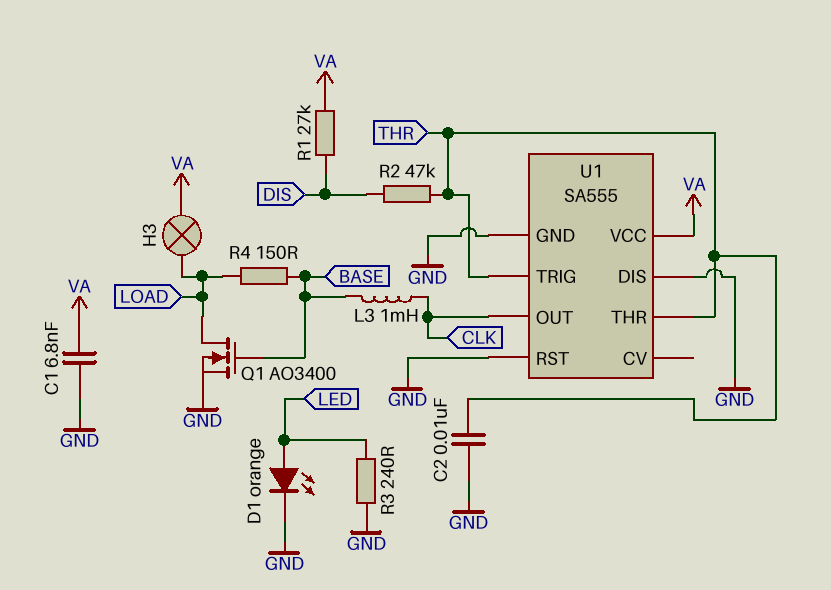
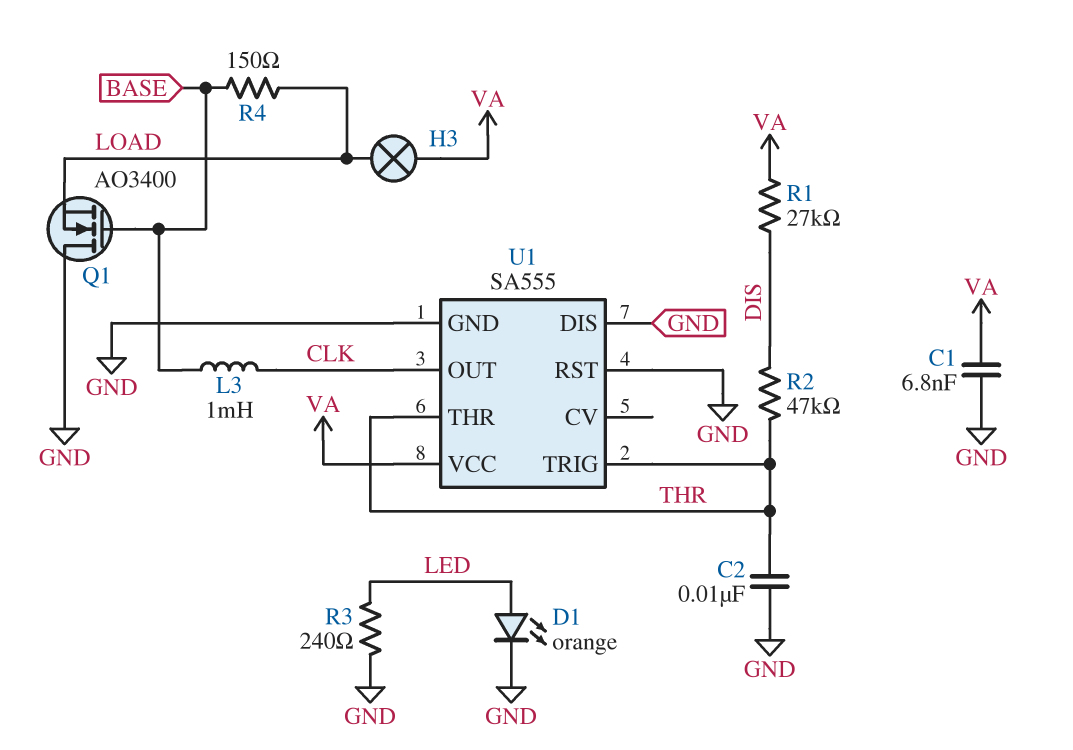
Q1: NMOS AO3400 (G BASE, D LOAD, S GND) -> NMOS AO3400 (G BASE, D GND, S LOAD)

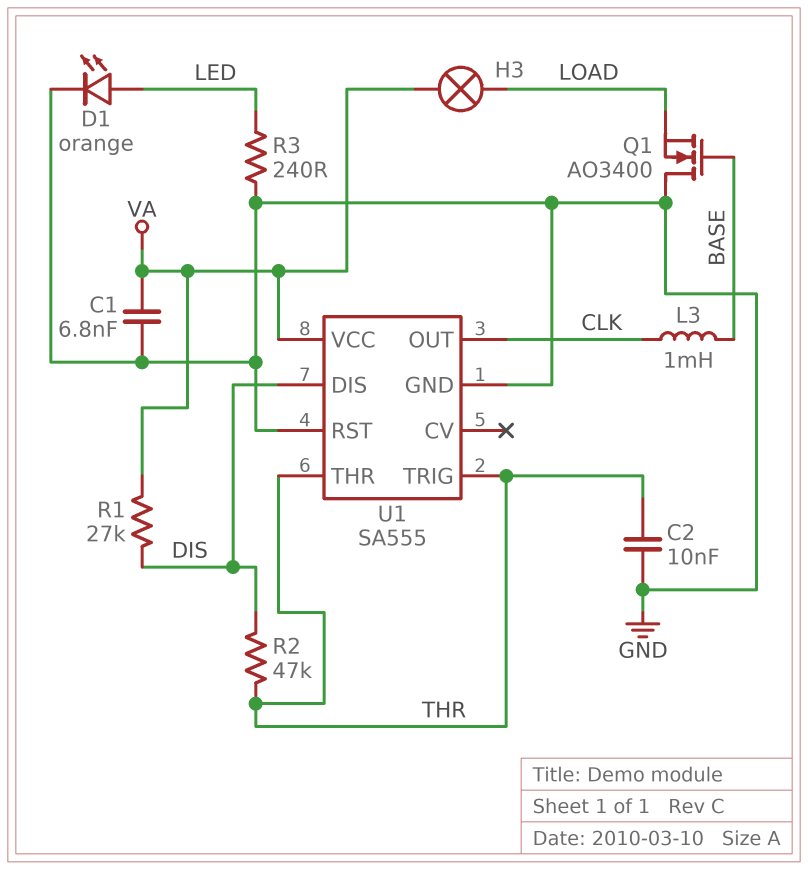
R4: 150 (BASE, LOAD) -> none
U1 pin DIS: GND -> DIS

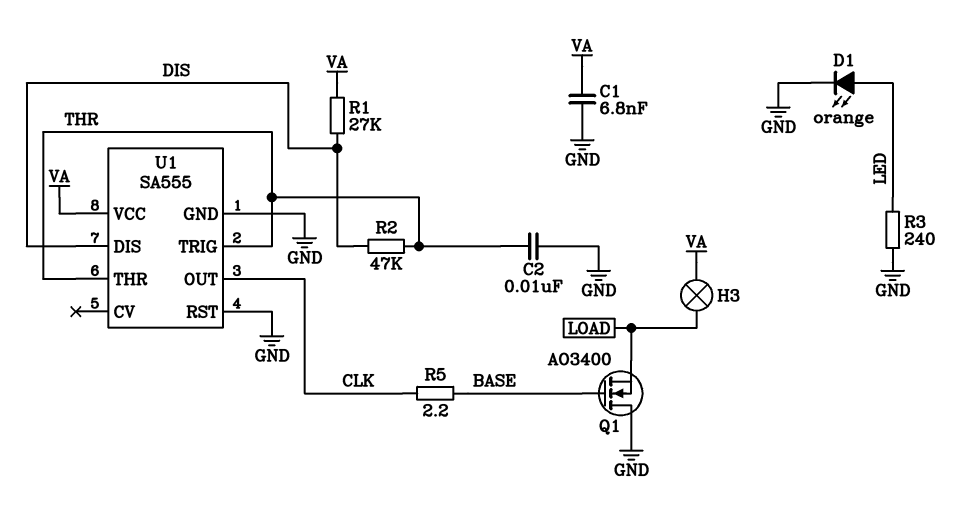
L3: 1mH (BASE, CLK) -> none
R5: none -> 2.2 (BASE, CLK)

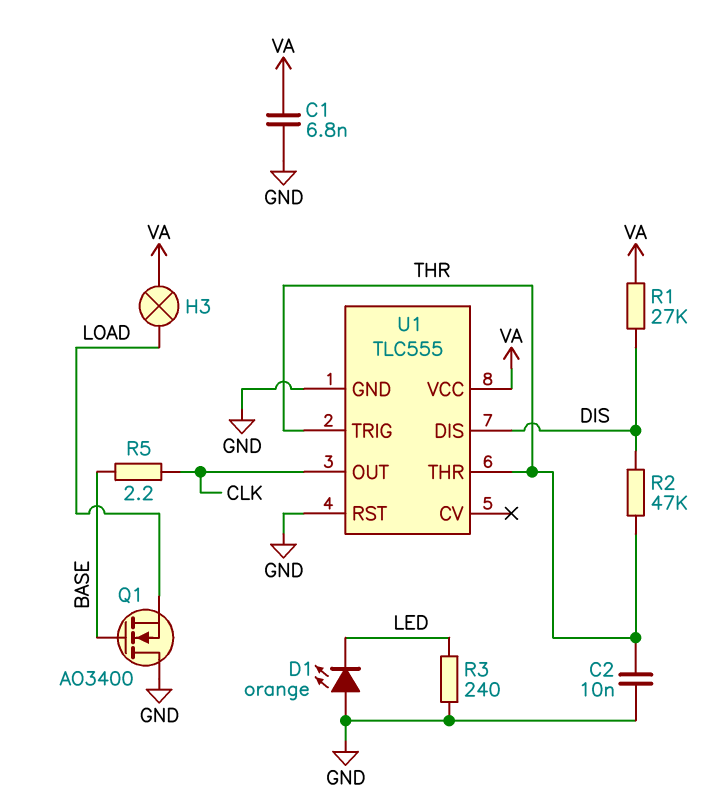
D1: LED orange (A LED, K GND) -> LED orange (A GND, K LED)
U1: SA555 -> TLC555

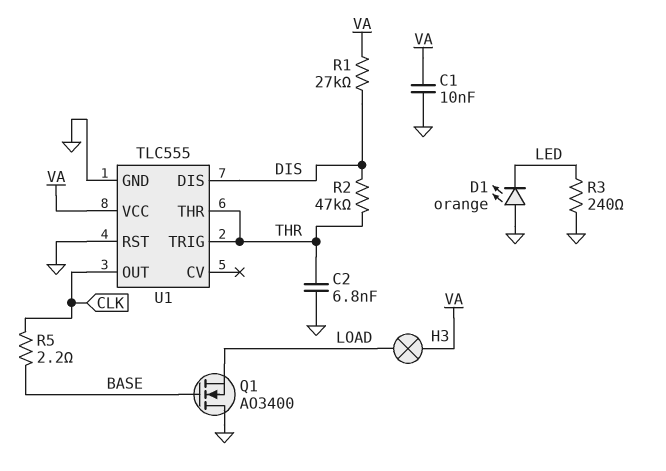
C1: 6.8nF (GND, VA) -> 10nF (GND, VA)
C2: 10nF (GND, THR) -> 6.8nF (GND, THR)

